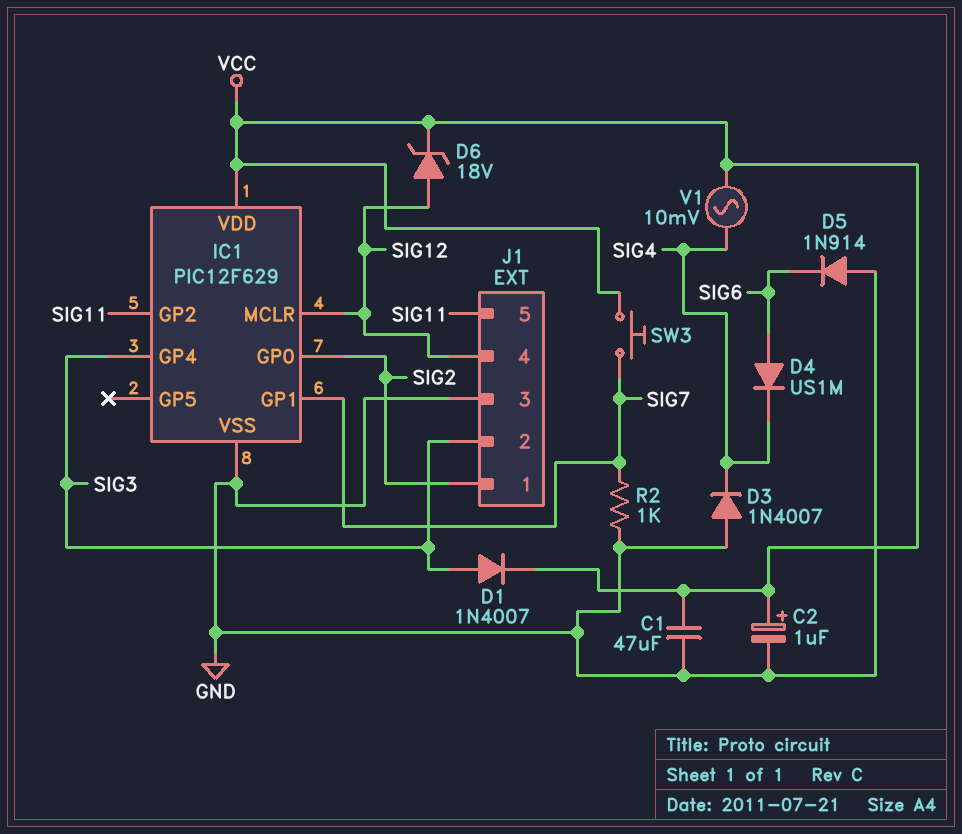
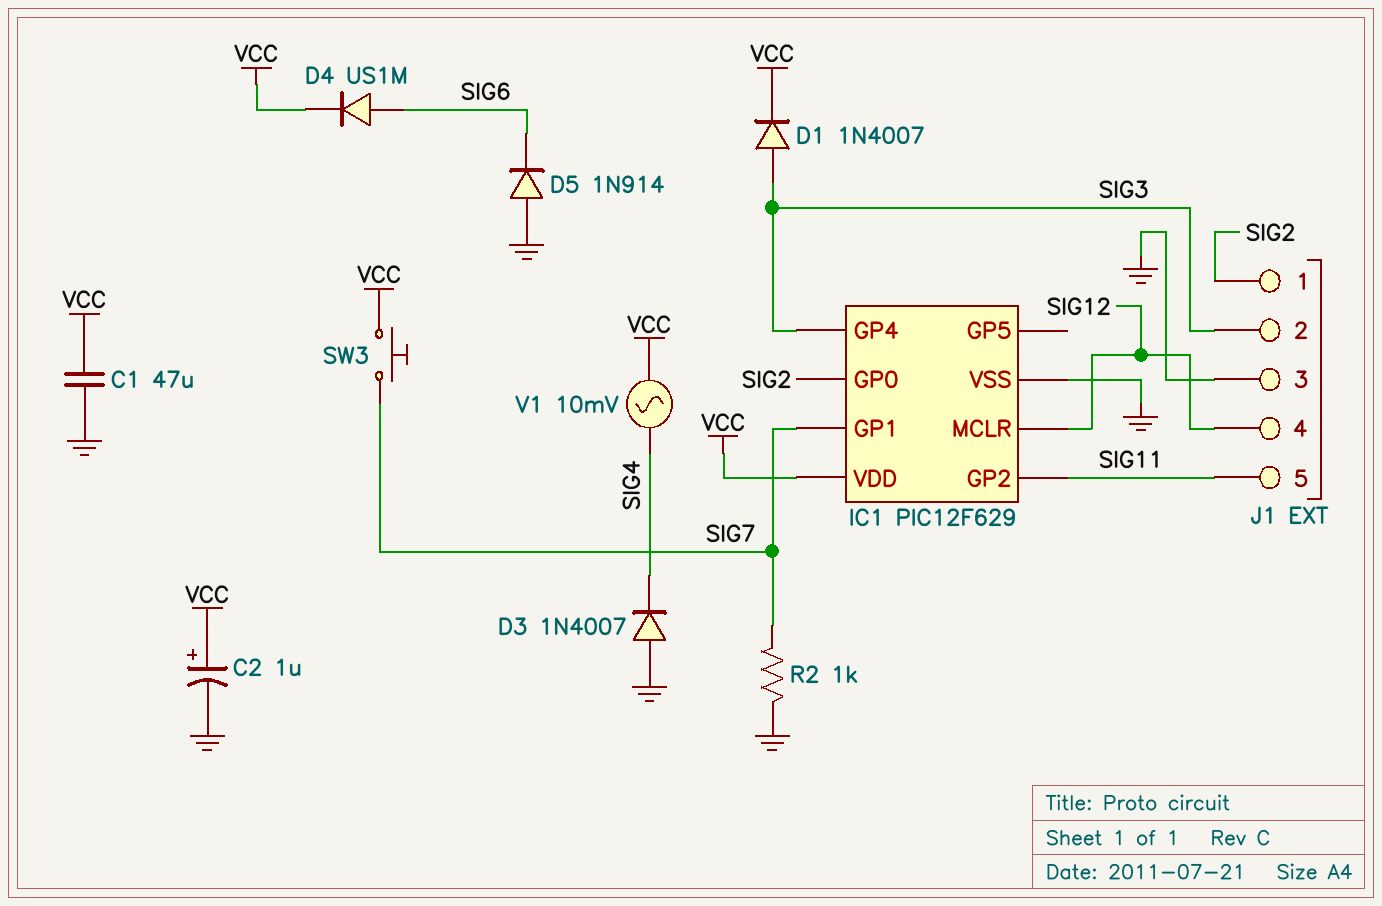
D4: diode US1M (A SIG6, K SIG4) -> diode US1M (A SIG6, K VCC)
D6: zener 18V (A SIG12, K VCC) -> none

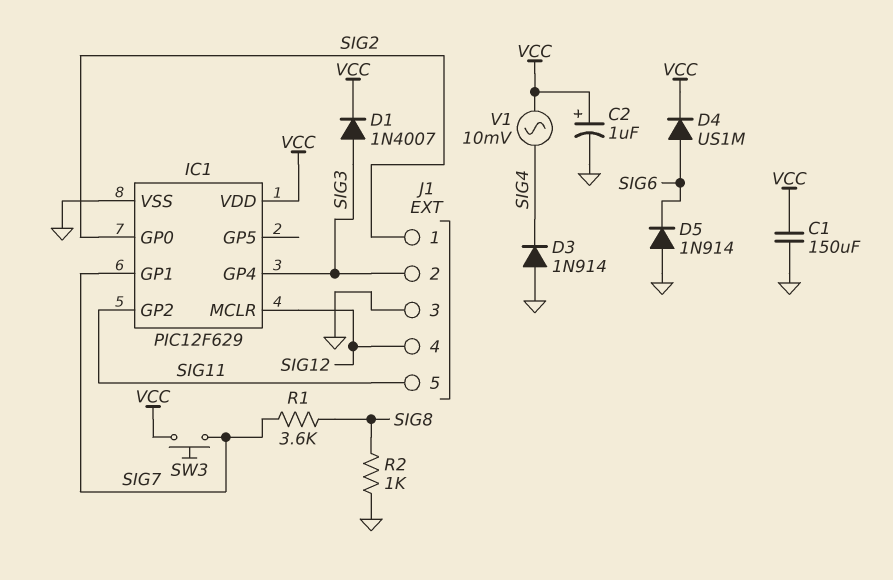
C1: 47uF (GND, VCC) -> 150uF (GND, VCC)
D3: diode 1N4007 (A GND, K SIG4) -> diode 1N914 (A GND, K SIG4)
R1: none -> 3.6k (SIG7, SIG8)
R2: 1k (GND, SIG7) -> 1k (GND, SIG8)

